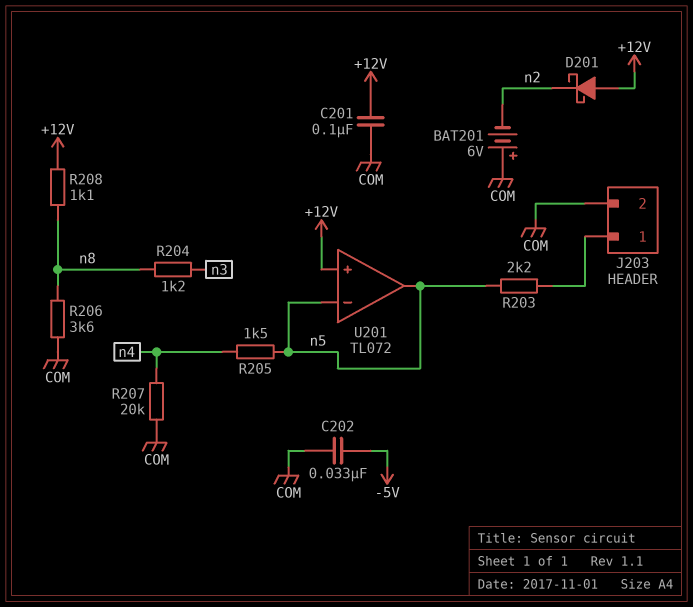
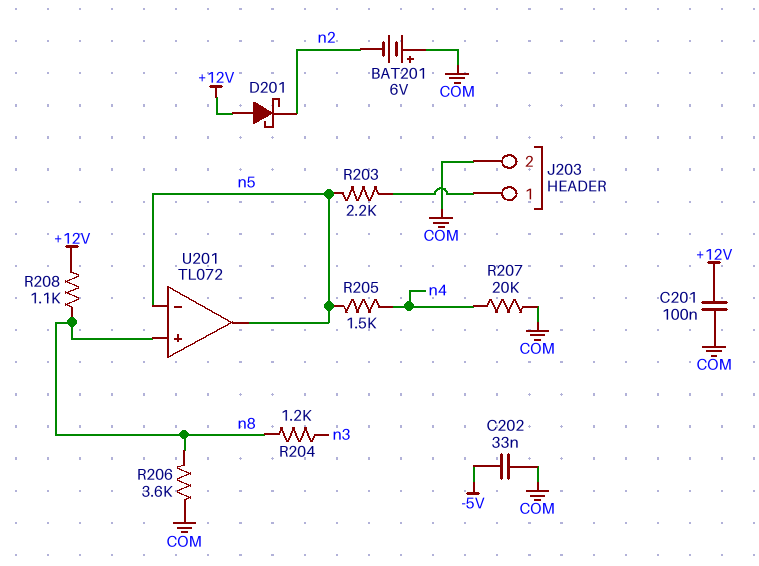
U201 pin in+: +12V -> n8

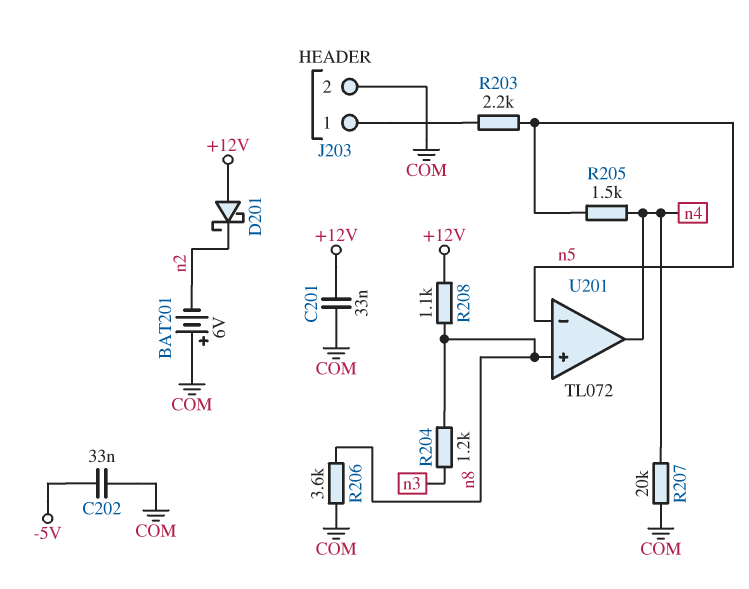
C201: 100nF (+12V, COM) -> 33nF (+12V, COM)
U201 pin out: n5 -> n4

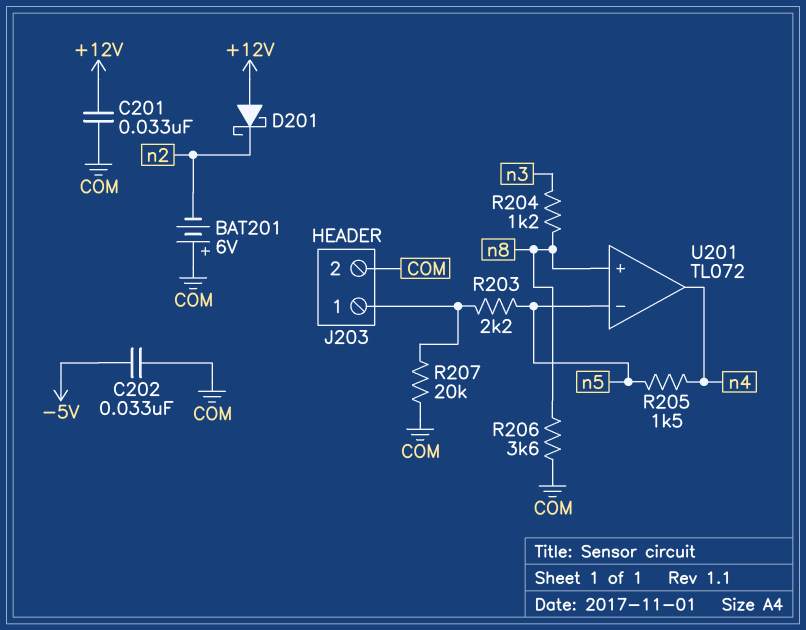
R207: 20k (COM, n4) -> 20k (COM, J203/1)
R208: 1.1k (+12V, n8) -> none

